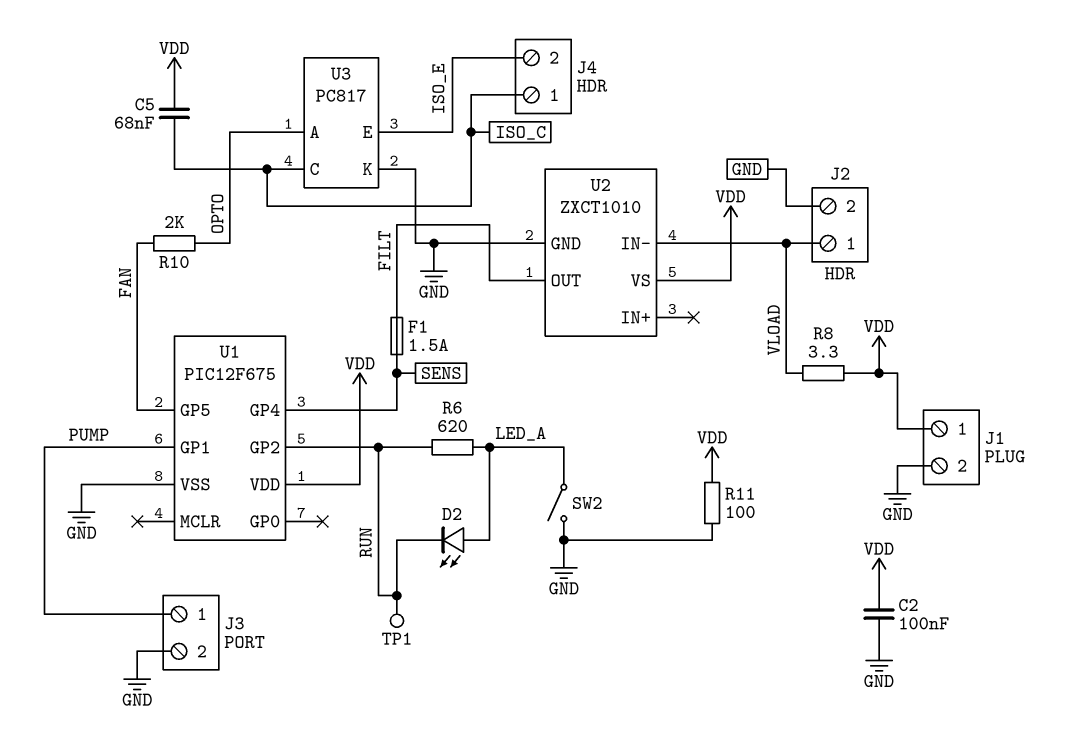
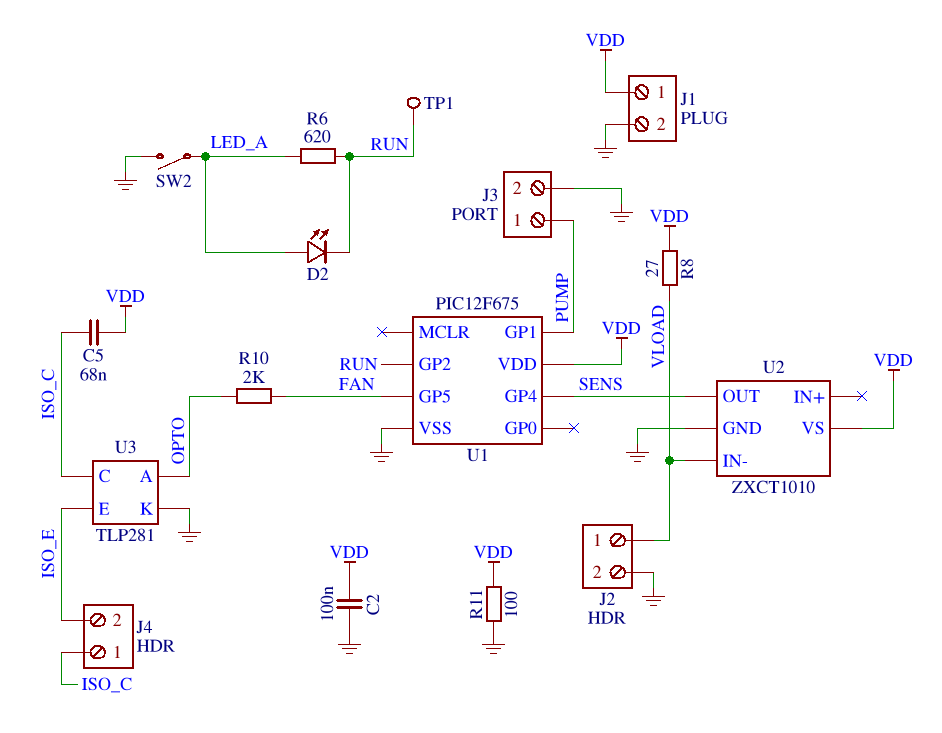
F1: 1.5A (FILT, SENS) -> none
R8: 3.3 (VDD, VLOAD) -> 27 (VDD, VLOAD)
U2 pin OUT: FILT -> SENS
U3: PC817 -> TLP281

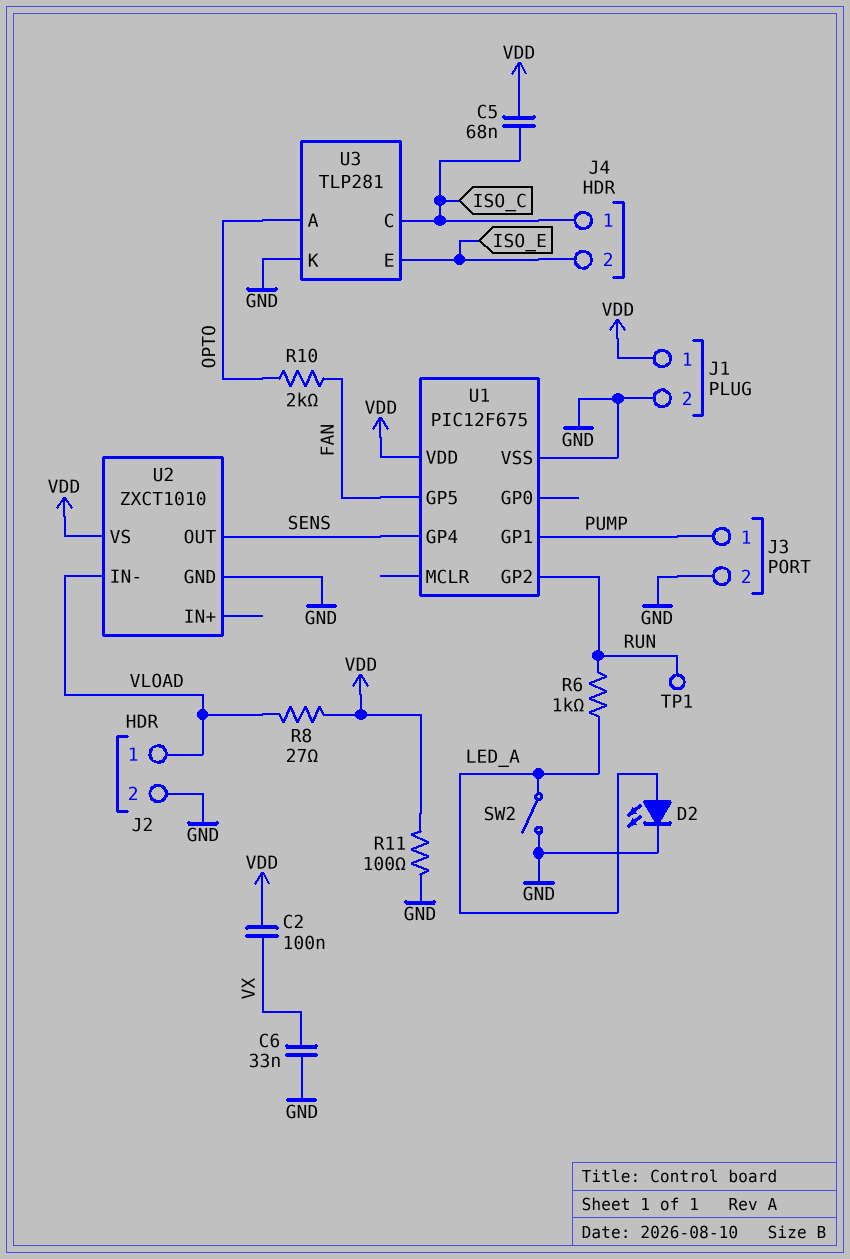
C2: 100nF (GND, VDD) -> 100nF (VDD, VX)
C6: none -> 33nF (GND, VX)
D2: LED (A LED_A, K RUN) -> LED (A LED_A, K GND)
R6: 620 (LED_A, RUN) -> 1k (LED_A, RUN)

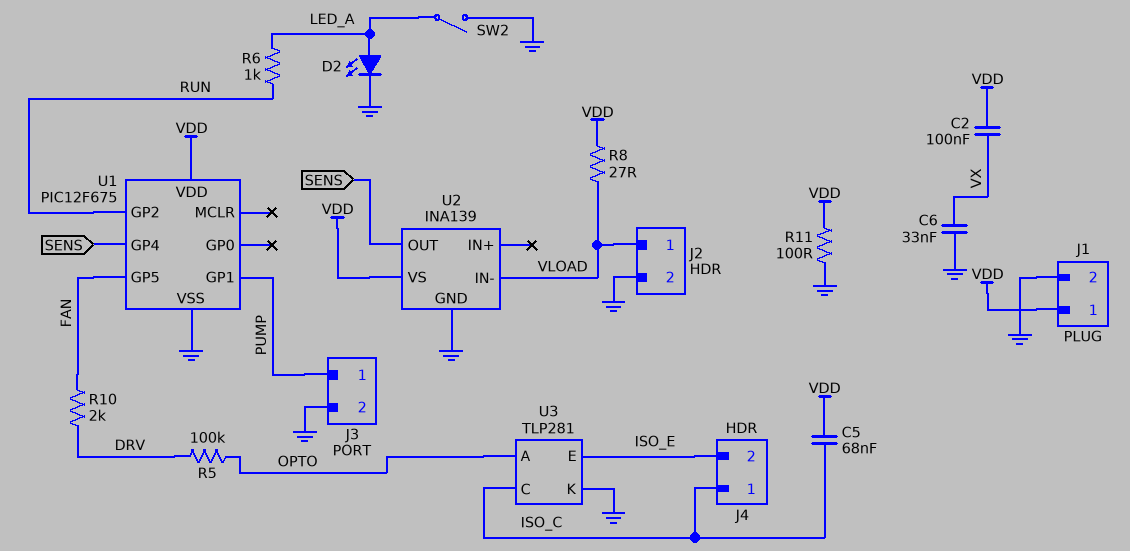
R5: none -> 100k (DRV, OPTO)
R10: 2k (FAN, OPTO) -> 2k (DRV, FAN)
TP1: test point (RUN) -> none
U2: ZXCT1010 -> INA139

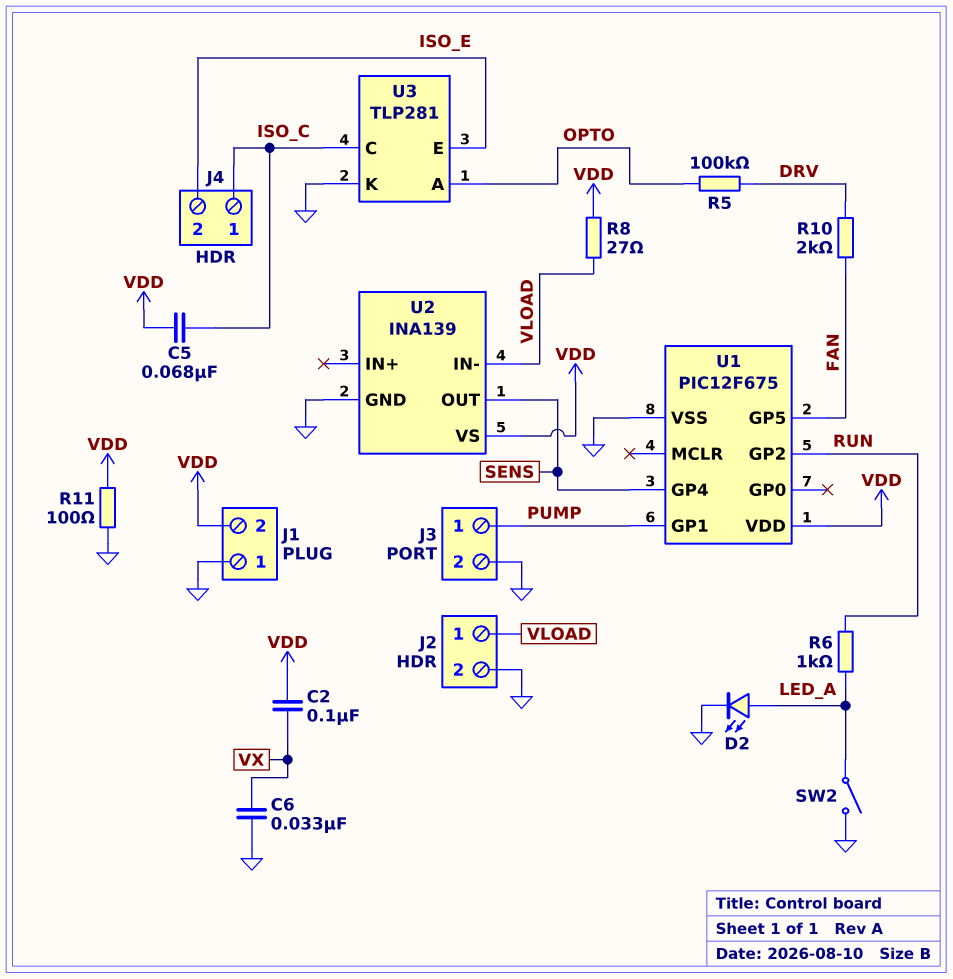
J1 pin 1: VDD -> GND
J1 pin 2: GND -> VDD

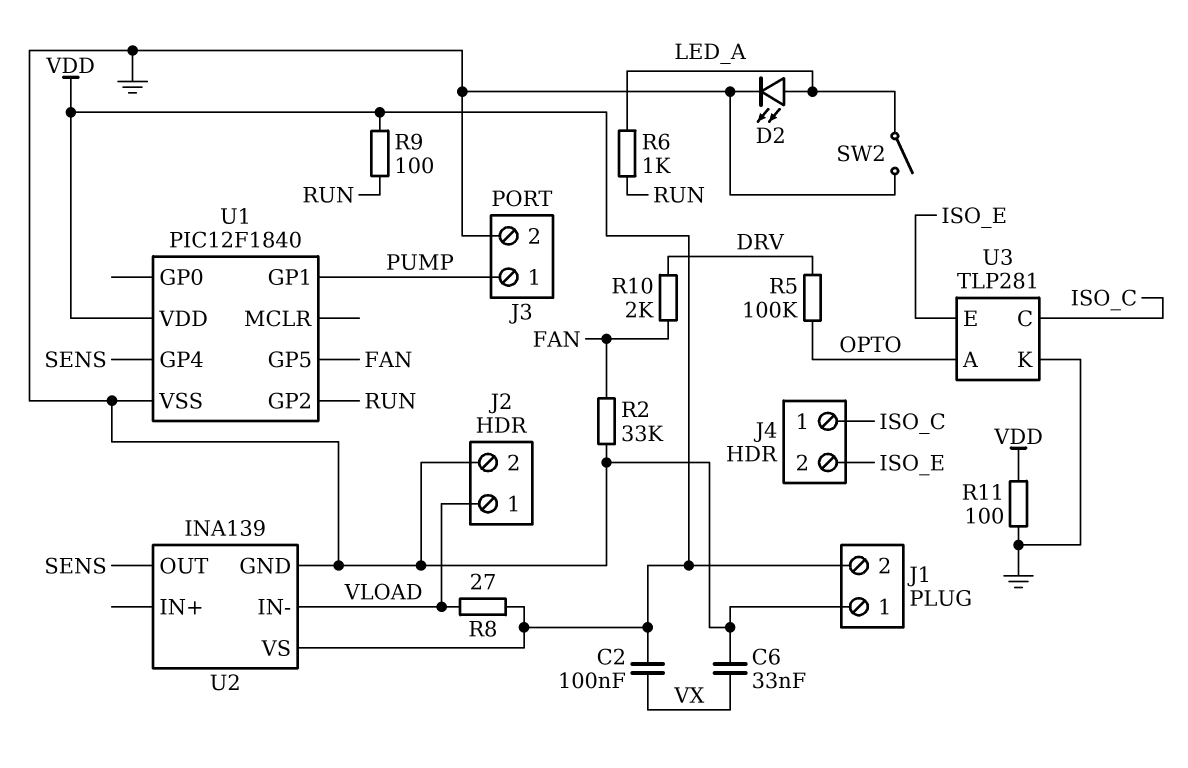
C5: 68nF (ISO_C, VDD) -> none
R2: none -> 33k (FAN, GND)
R9: none -> 100 (RUN, VDD)
U1: PIC12F675 -> PIC12F1840

